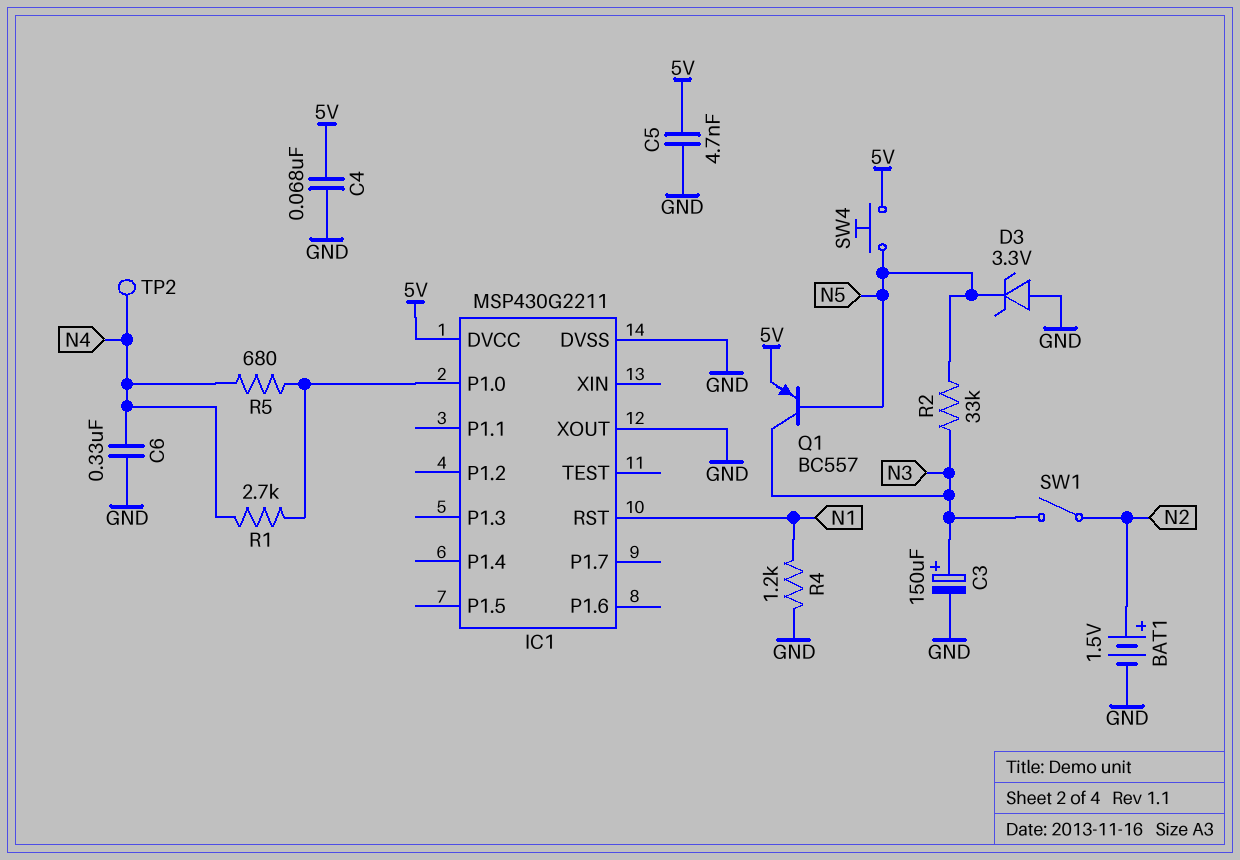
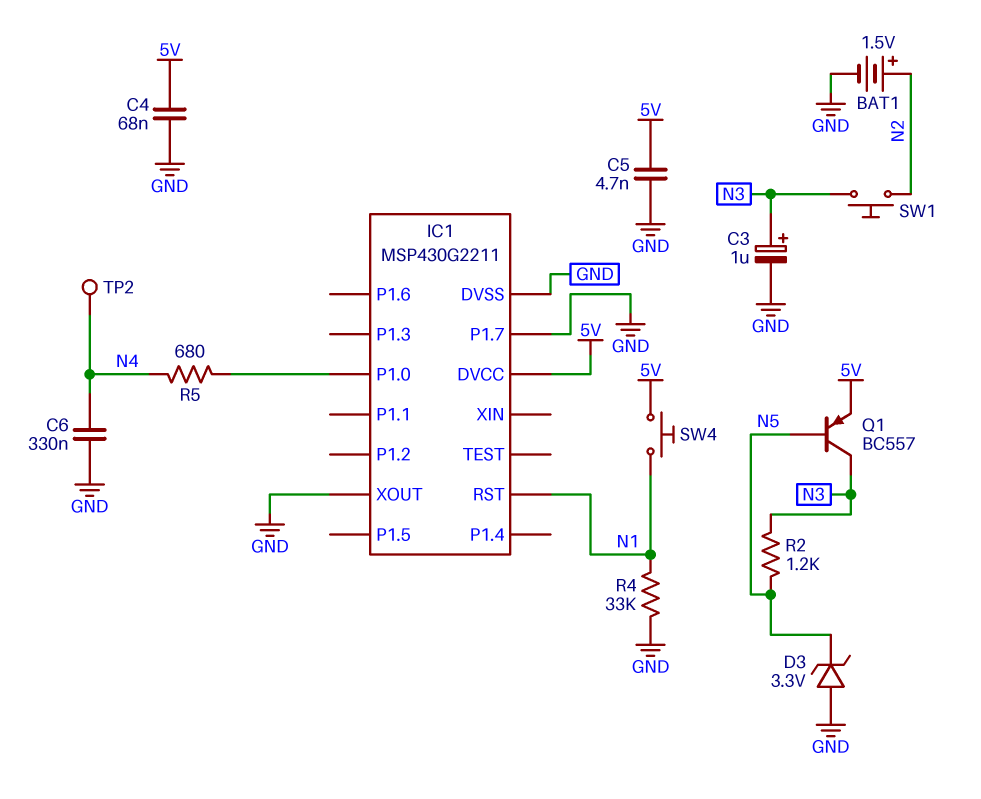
C3: 150uF (plus N3, minus GND) -> 1uF (plus N3, minus GND)
IC1 pin P1.7: none -> GND
R1: 2.7k (IC1/P1.0, N4) -> none
R2: 33k (N3, N5) -> 1.2k (N3, N5)
R4: 1.2k (GND, N1) -> 33k (GND, N1)
SW1: switch (N2, N3) -> button (N2, N3)
SW4: button (5V, N5) -> button (5V, N1)

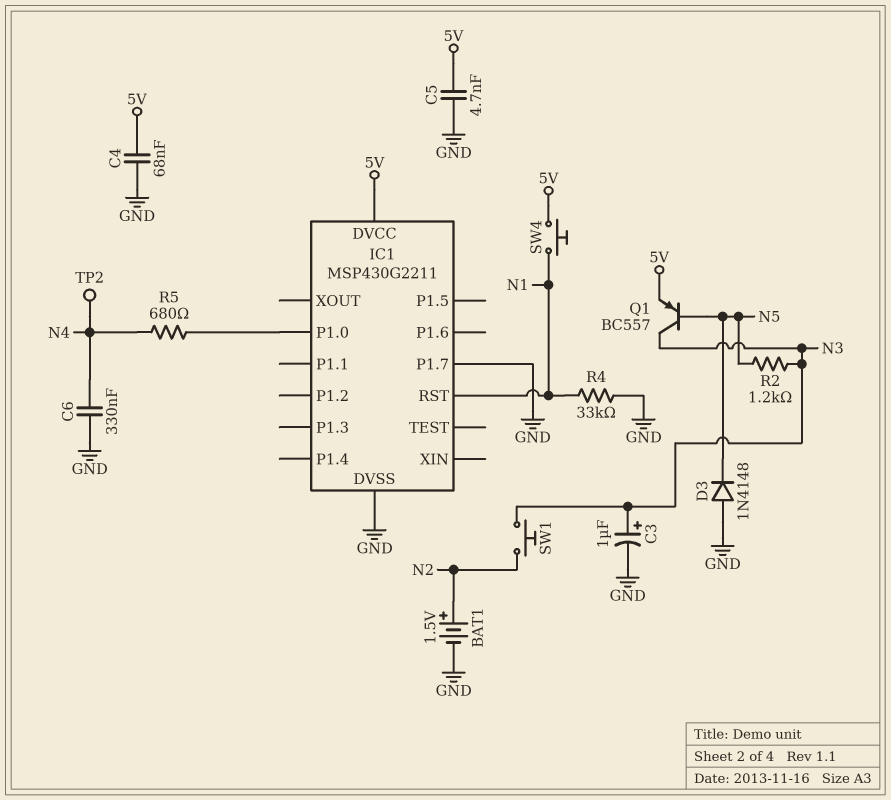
D3: zener 3.3V (A GND, K N5) -> diode 1N4148 (A GND, K N5)
IC1 pin XOUT: GND -> none

